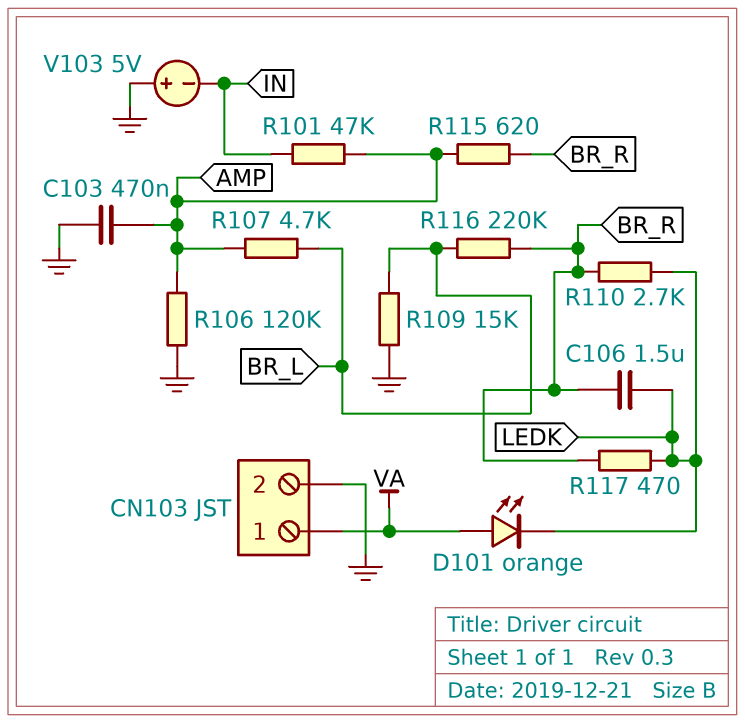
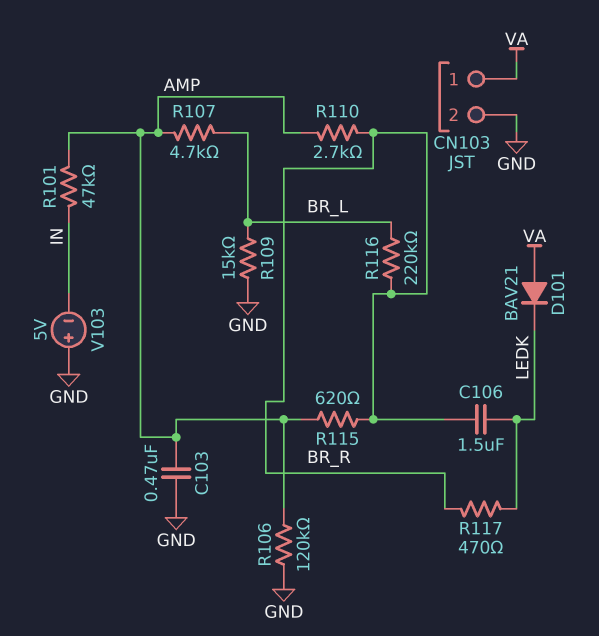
D101: LED orange (A VA, K LEDK) -> diode BAV21 (A VA, K LEDK)
R110: 2.7k (BR_R, LEDK) -> 2.7k (AMP, BR_R)

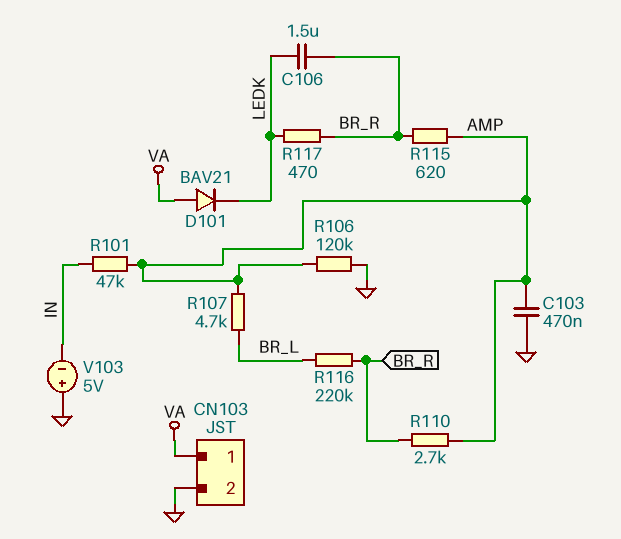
R109: 15k (BR_L, GND) -> none

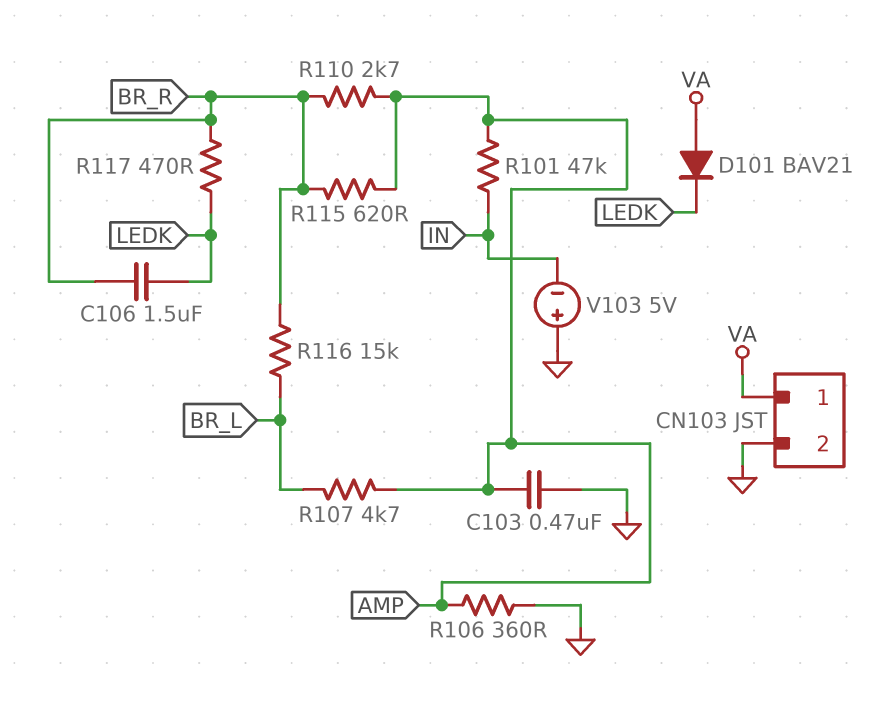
R106: 120k (AMP, GND) -> 360 (AMP, GND)
R116: 220k (BR_L, BR_R) -> 15k (BR_L, BR_R)

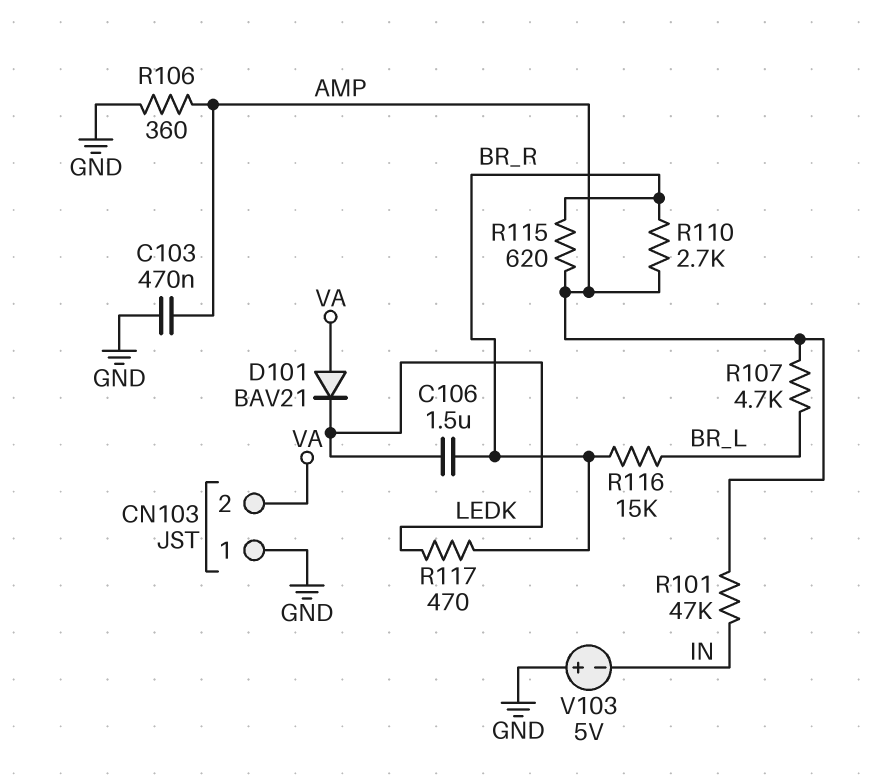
CN103 pin 1: VA -> GND
CN103 pin 2: GND -> VA

